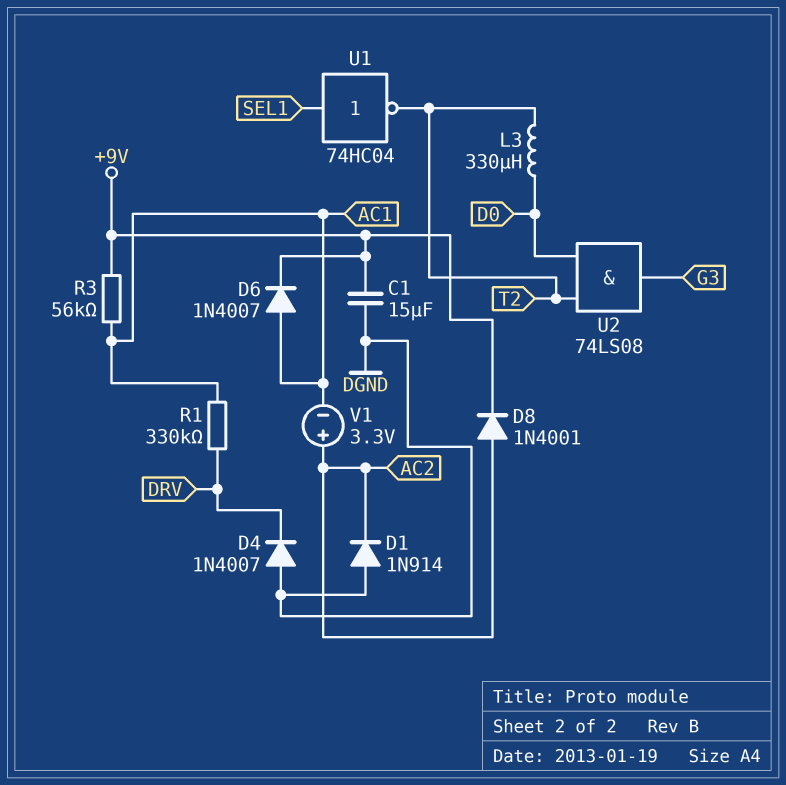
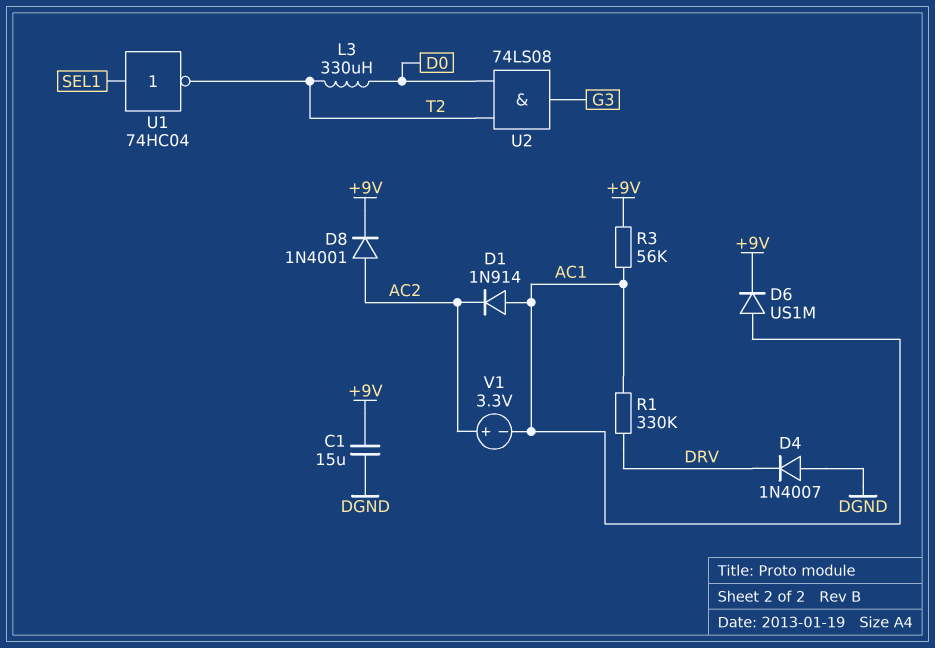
D1: diode 1N914 (A DGND, K AC2) -> diode 1N914 (A AC1, K AC2)
D6: diode 1N4007 (A AC1, K +9V) -> diode US1M (A AC1, K +9V)

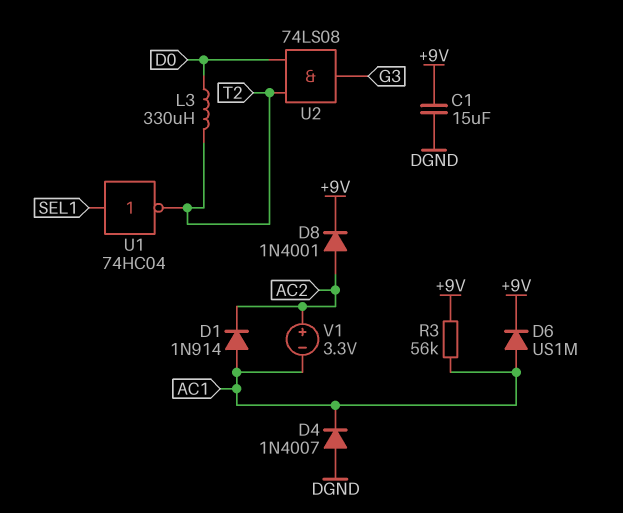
D4: diode 1N4007 (A DGND, K DRV) -> diode 1N4007 (A DGND, K AC1)
R1: 330k (AC1, DRV) -> none

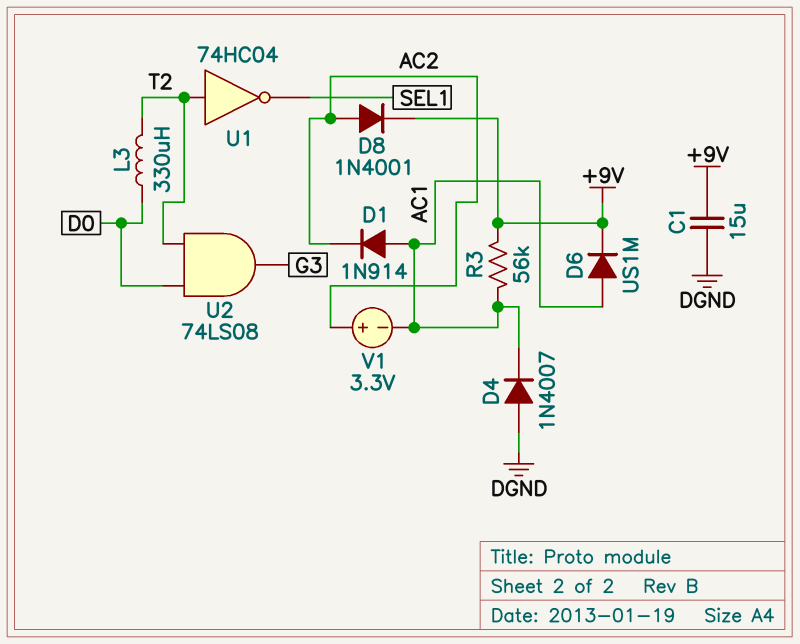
U1: NOT 74HC04 (in SEL1, out T2) -> NOT 74HC04 (in T2, out SEL1)

